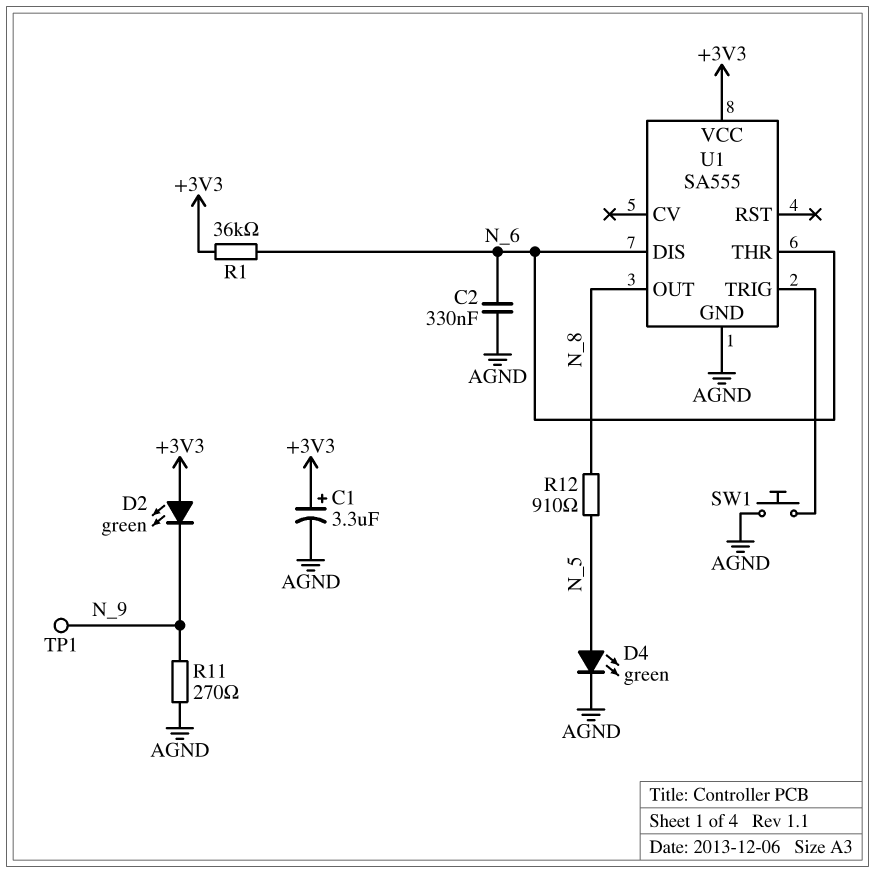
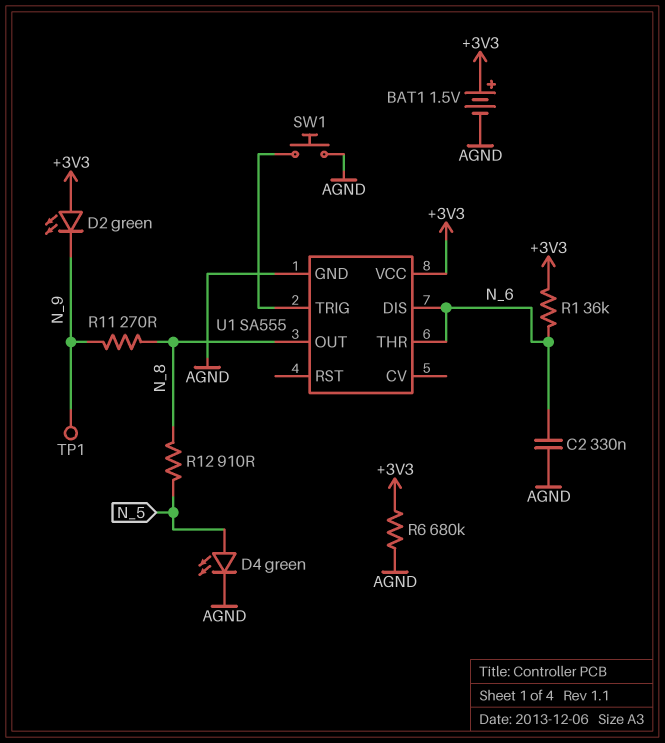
BAT1: none -> 1.5V (plus +3V3, minus AGND)
C1: 3.3uF (plus +3V3, minus AGND) -> none
R6: none -> 680k (+3V3, AGND)
R11: 270 (AGND, N_9) -> 270 (N_8, N_9)

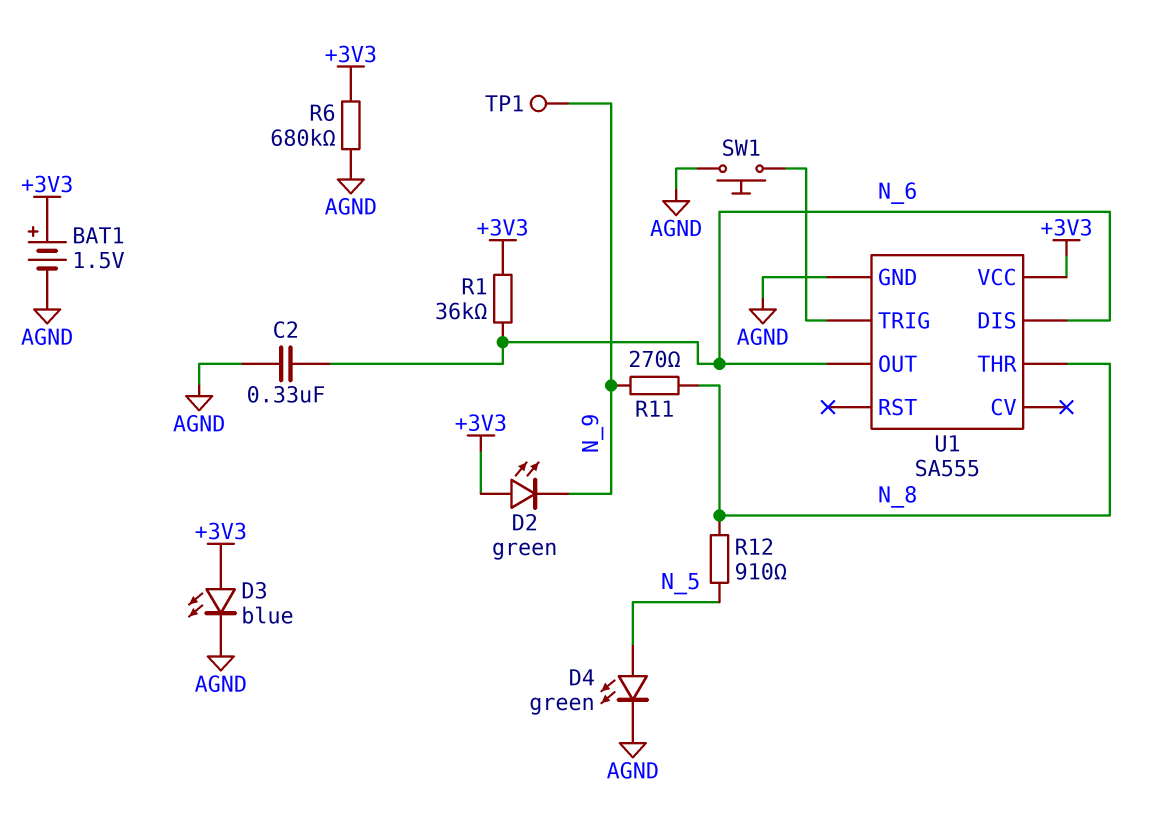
D3: none -> LED blue (A +3V3, K AGND)
U1 pin OUT: N_8 -> N_6
U1 pin THR: N_6 -> N_8

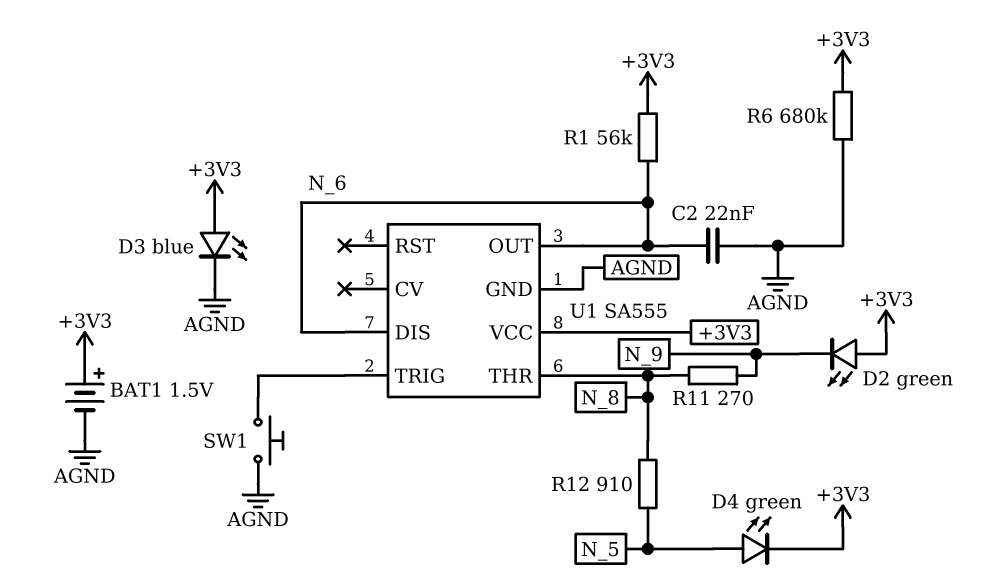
C2: 330nF (AGND, N_6) -> 22nF (AGND, N_6)
D4: LED green (A N_5, K AGND) -> LED green (A N_5, K +3V3)
R1: 36k (+3V3, N_6) -> 56k (+3V3, N_6)
TP1: test point (N_9) -> none

